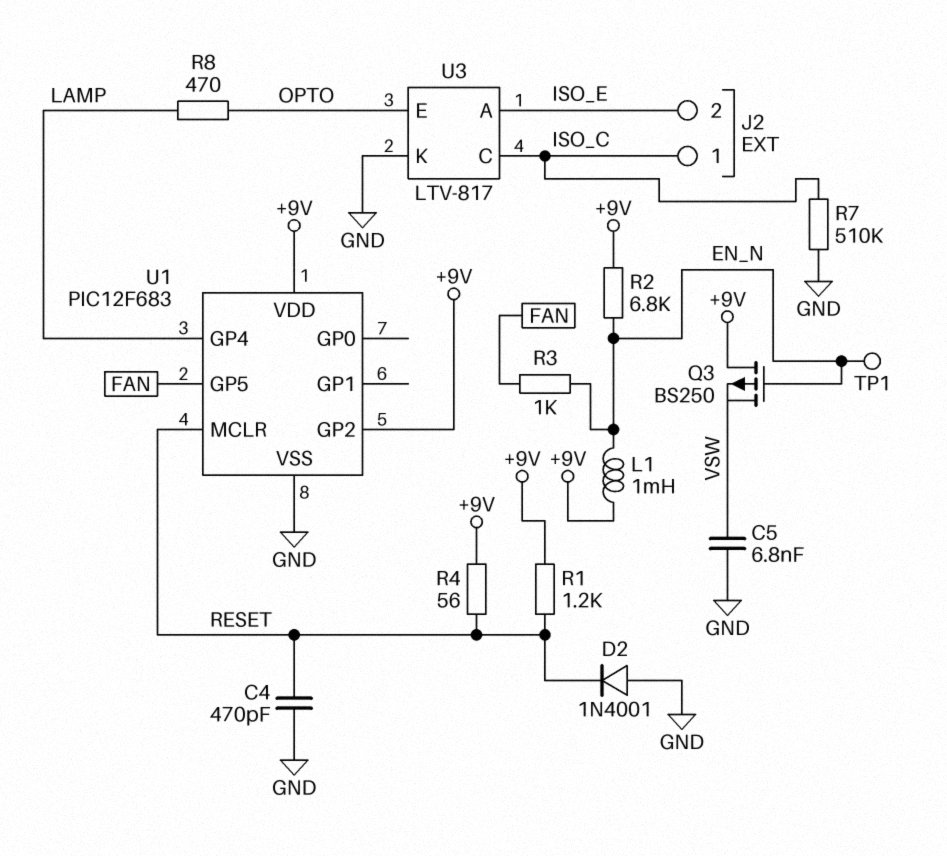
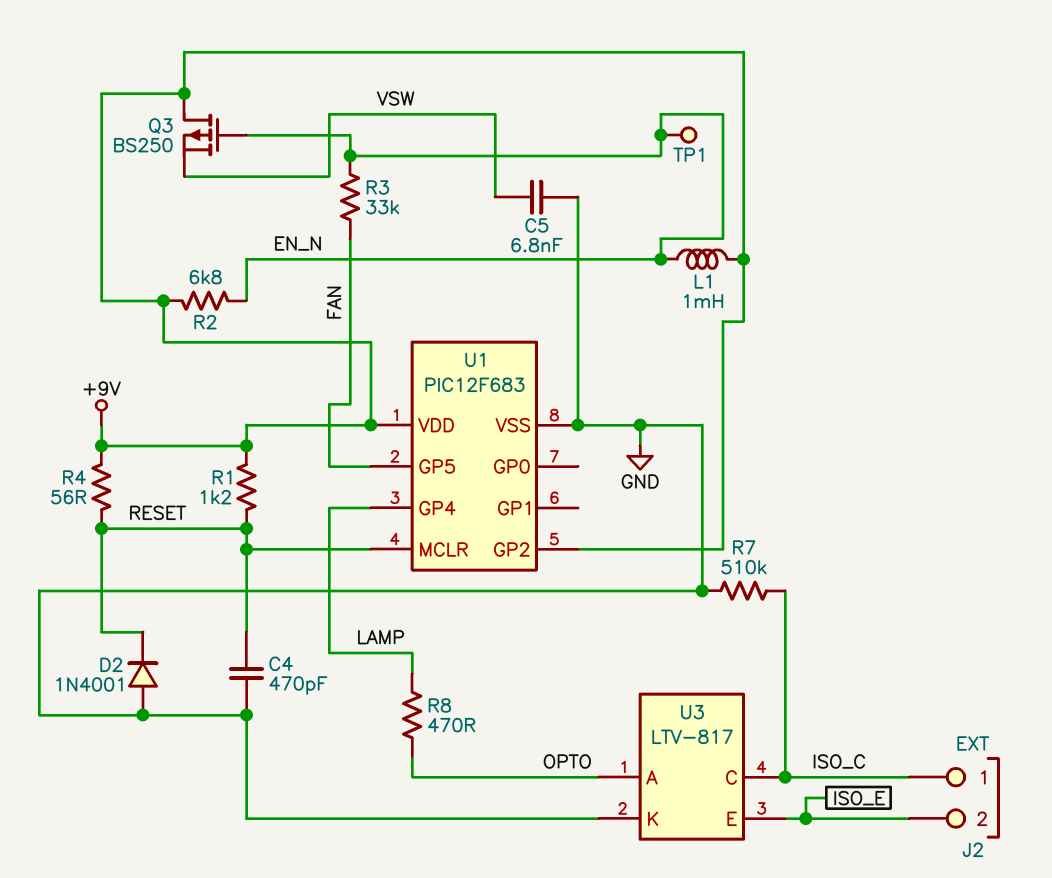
R3: 1k (EN_N, FAN) -> 33k (EN_N, FAN)
U3 pin A: ISO_E -> OPTO
U3 pin E: OPTO -> ISO_E

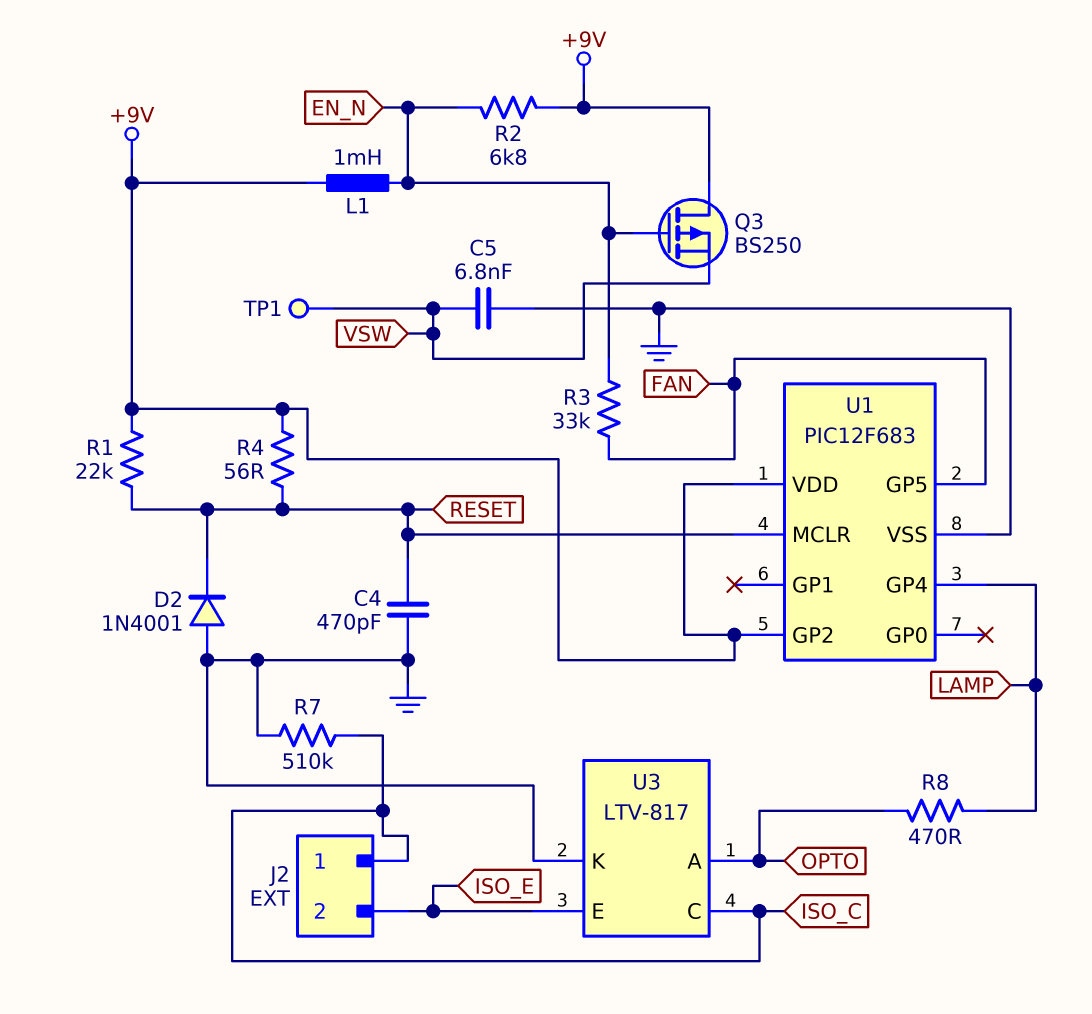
R1: 1.2k (+9V, RESET) -> 22k (+9V, RESET)
TP1: test point (EN_N) -> test point (VSW)

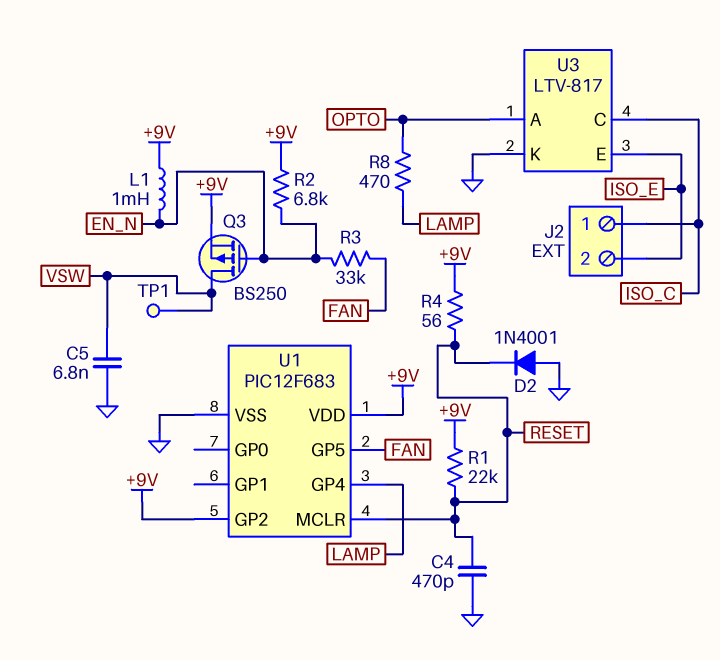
Q3: PMOS BS250 (G EN_N, D +9V, S VSW) -> PMOS BS250 (G EN_N, D VSW, S +9V)
R7: 510k (GND, ISO_C) -> none

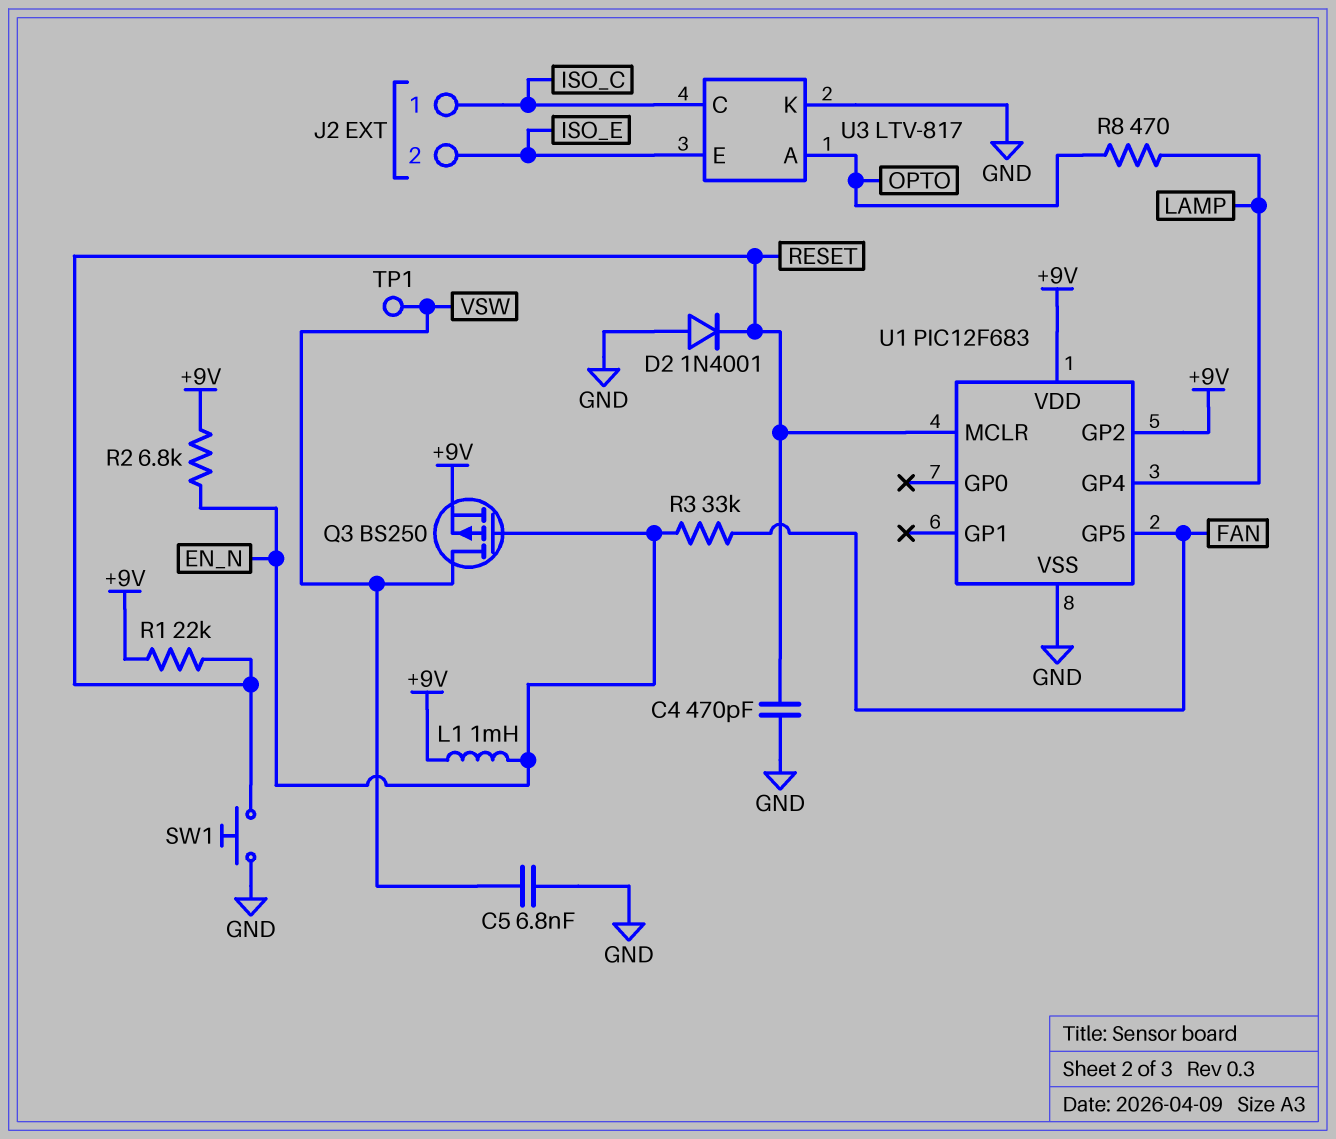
R4: 56 (+9V, RESET) -> none
SW1: none -> button (GND, RESET)

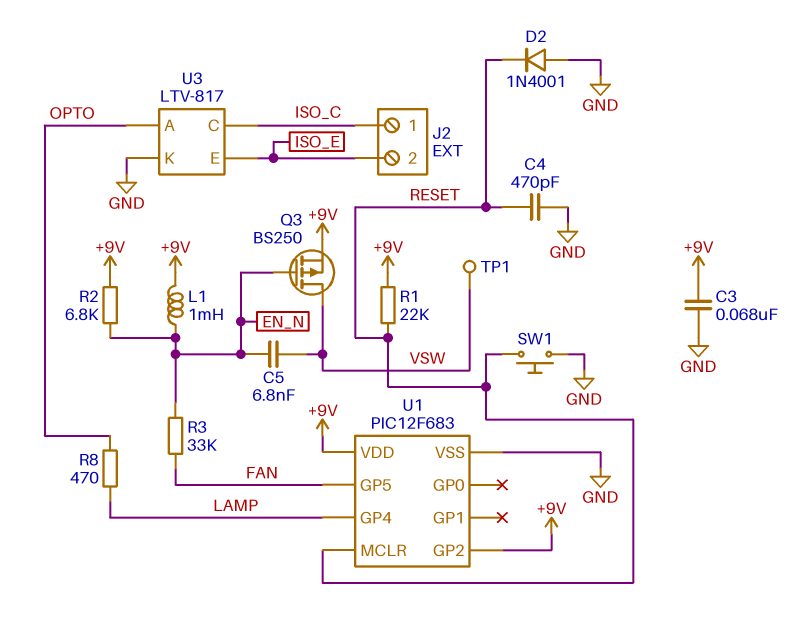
C3: none -> 68nF (+9V, GND)
C5: 6.8nF (GND, VSW) -> 6.8nF (EN_N, VSW)

